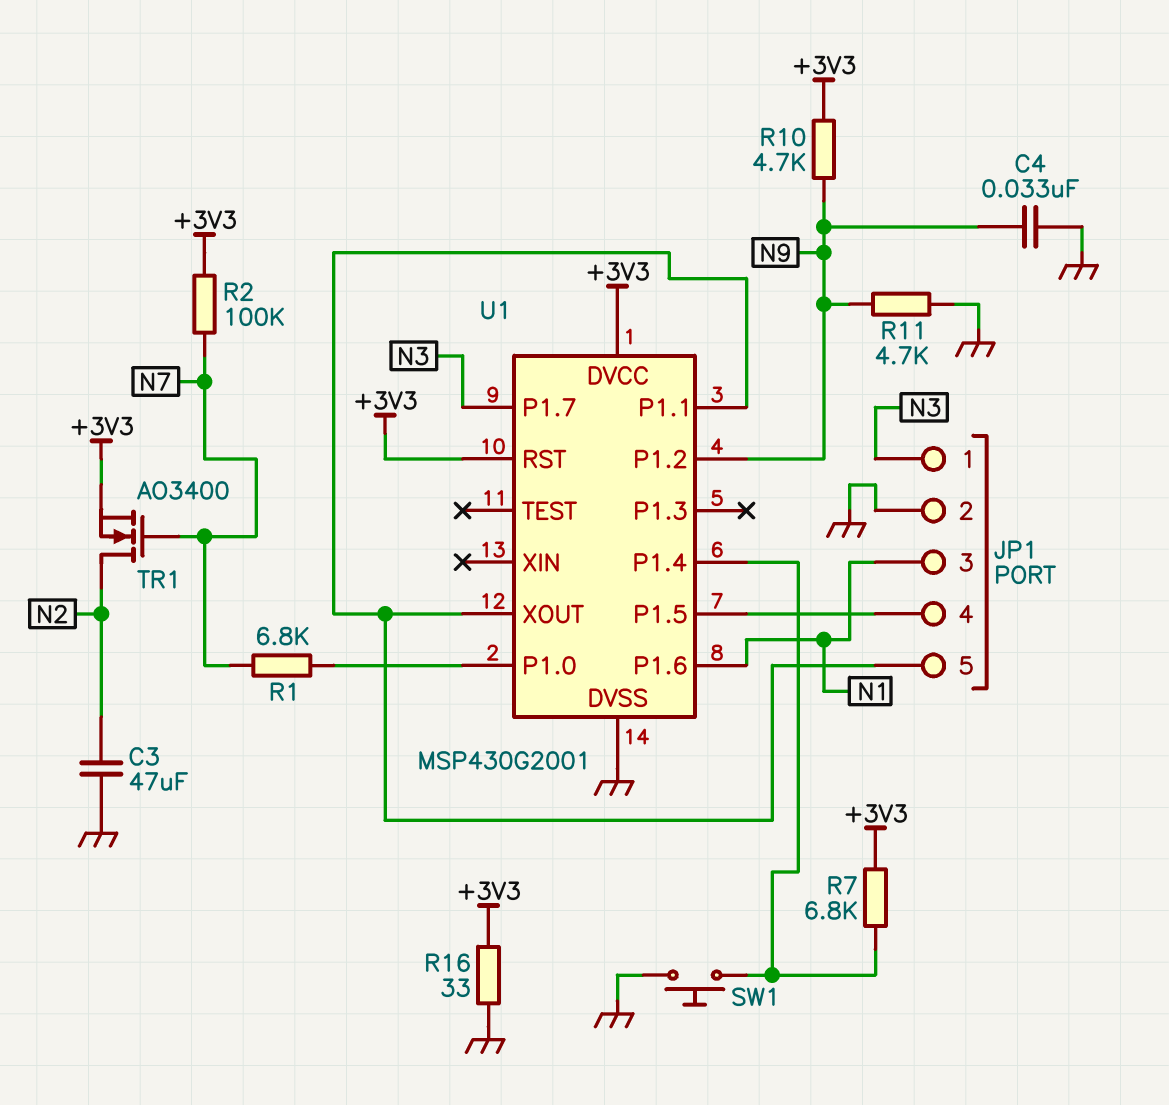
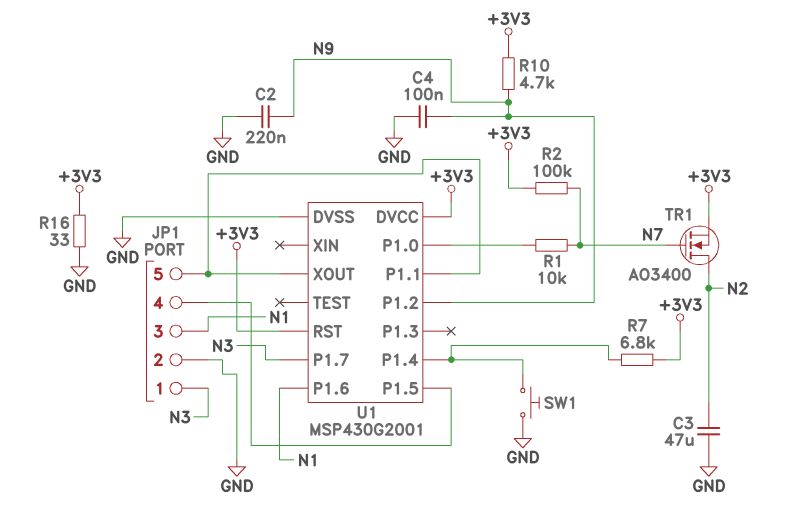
C2: none -> 220nF (GND, N9)
C4: 33nF (GND, N9) -> 100nF (GND, N9)
R1: 6.8k (N7, U1/P1.0) -> 10k (N7, U1/P1.0)
R11: 4.7k (GND, N9) -> none

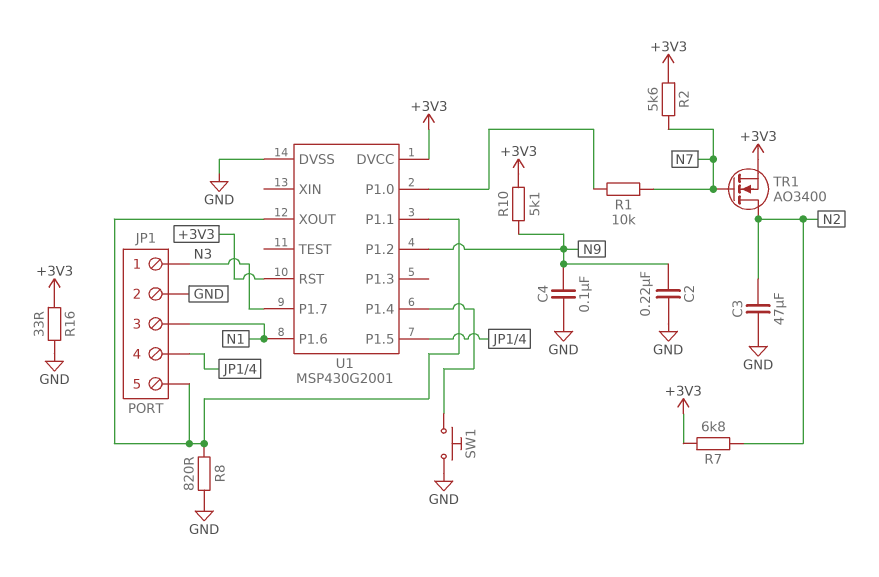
R2: 100k (+3V3, N7) -> 5.6k (+3V3, N7)
R7: 6.8k (+3V3, U1/P1.4) -> 6.8k (+3V3, N2)
R8: none -> 820 (GND, JP1/5)
R10: 4.7k (+3V3, N9) -> 5.1k (+3V3, N9)

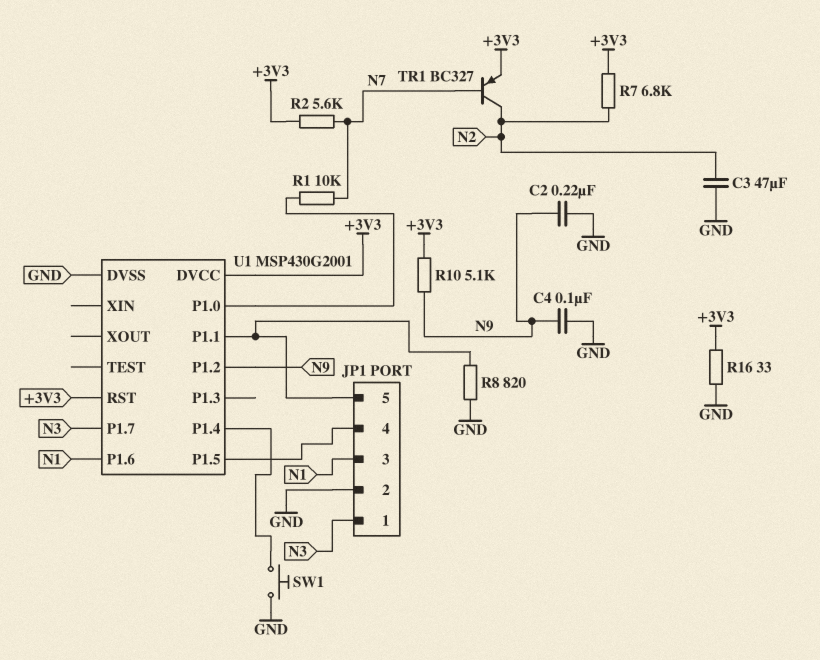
TR1: NMOS AO3400 (G N7, D N2, S +3V3) -> PNP BC327 (B N7, C N2, E +3V3)
U1 pin XOUT: JP1/5 -> none

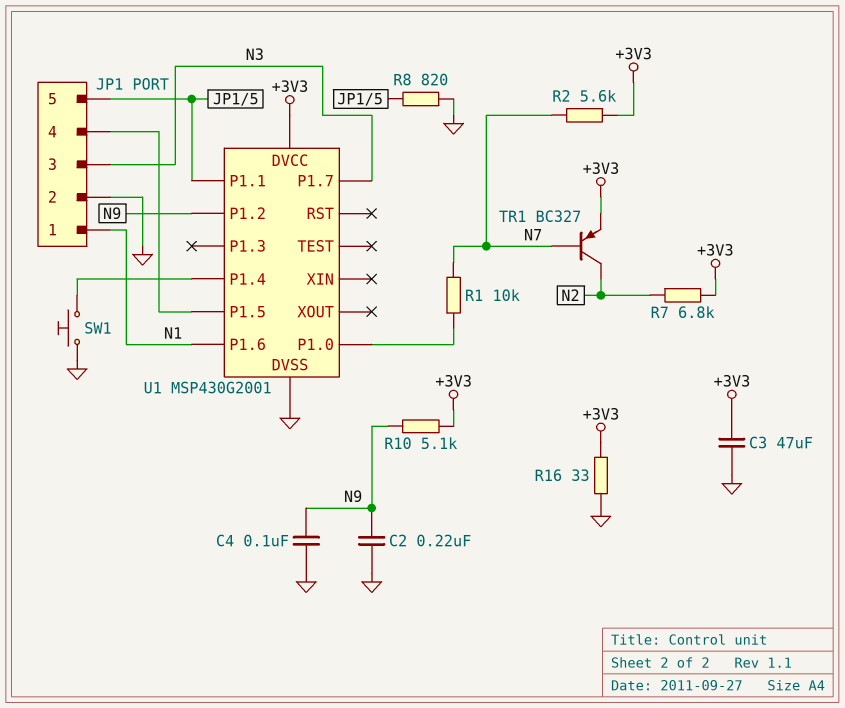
C3: 47uF (GND, N2) -> 47uF (+3V3, GND)
JP1 pin 1: N3 -> N1
JP1 pin 3: N1 -> N3
U1 pin RST: +3V3 -> none

